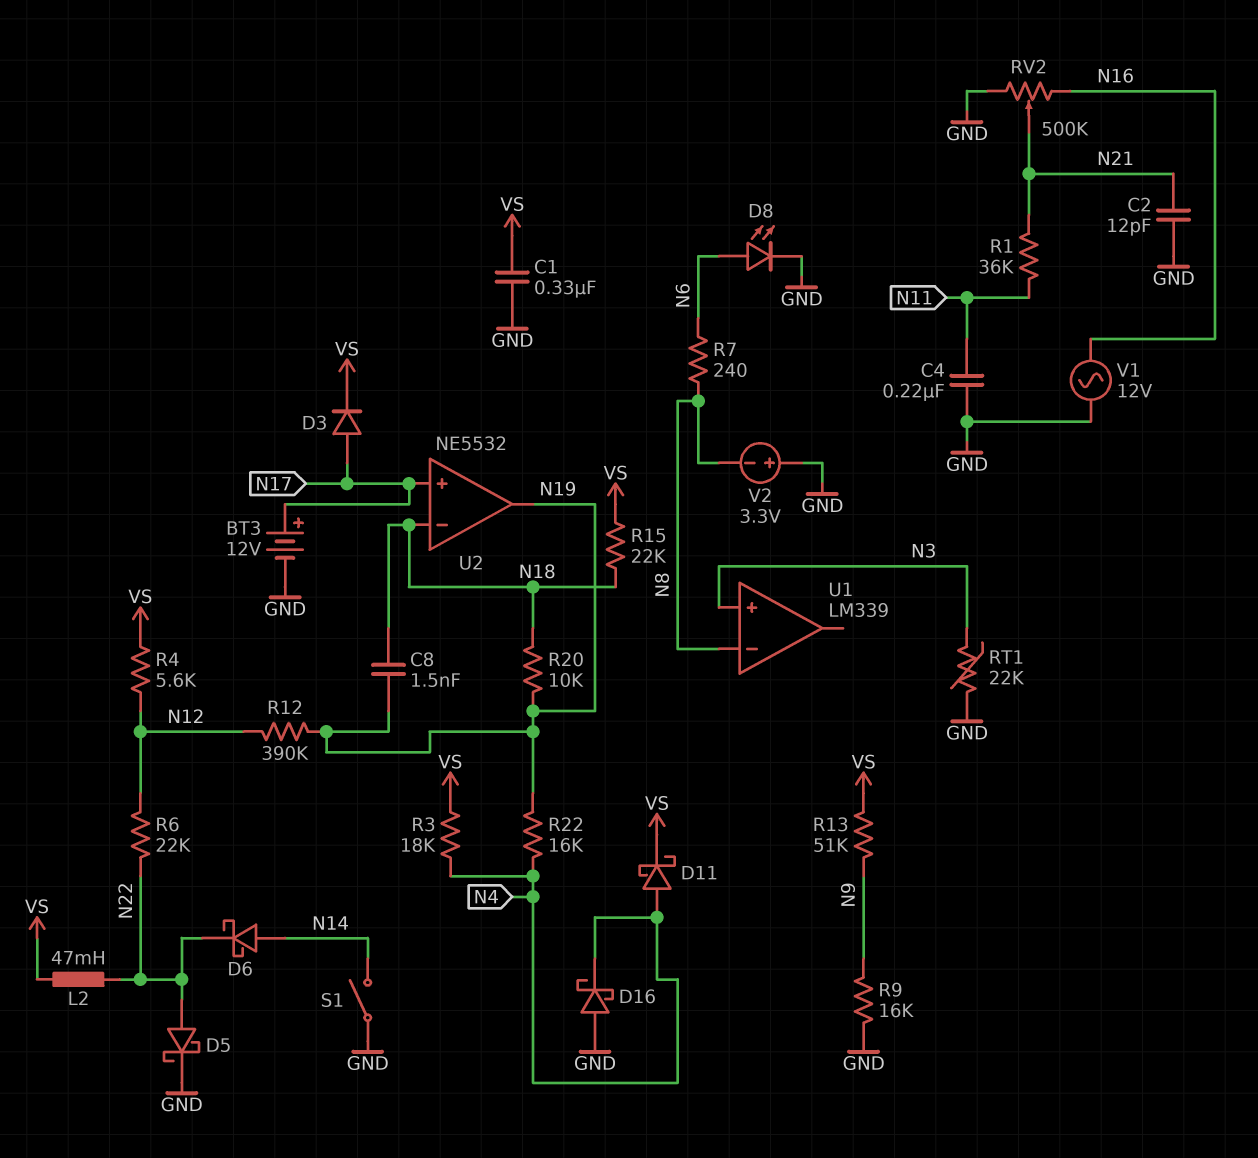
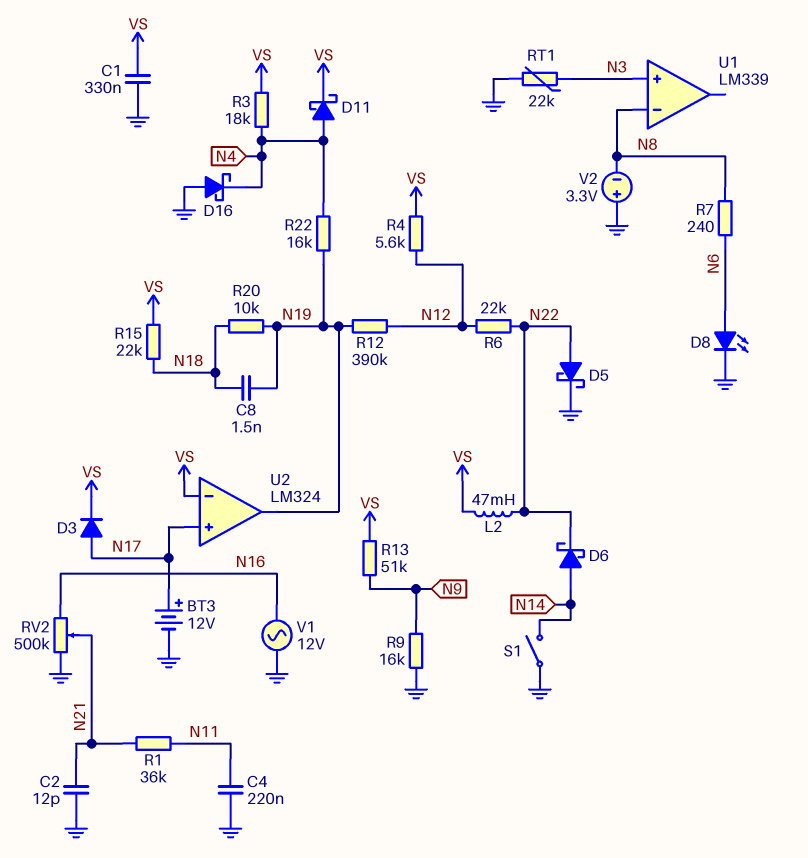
U2: NE5532 -> LM324
U2 pin in-: N18 -> VS

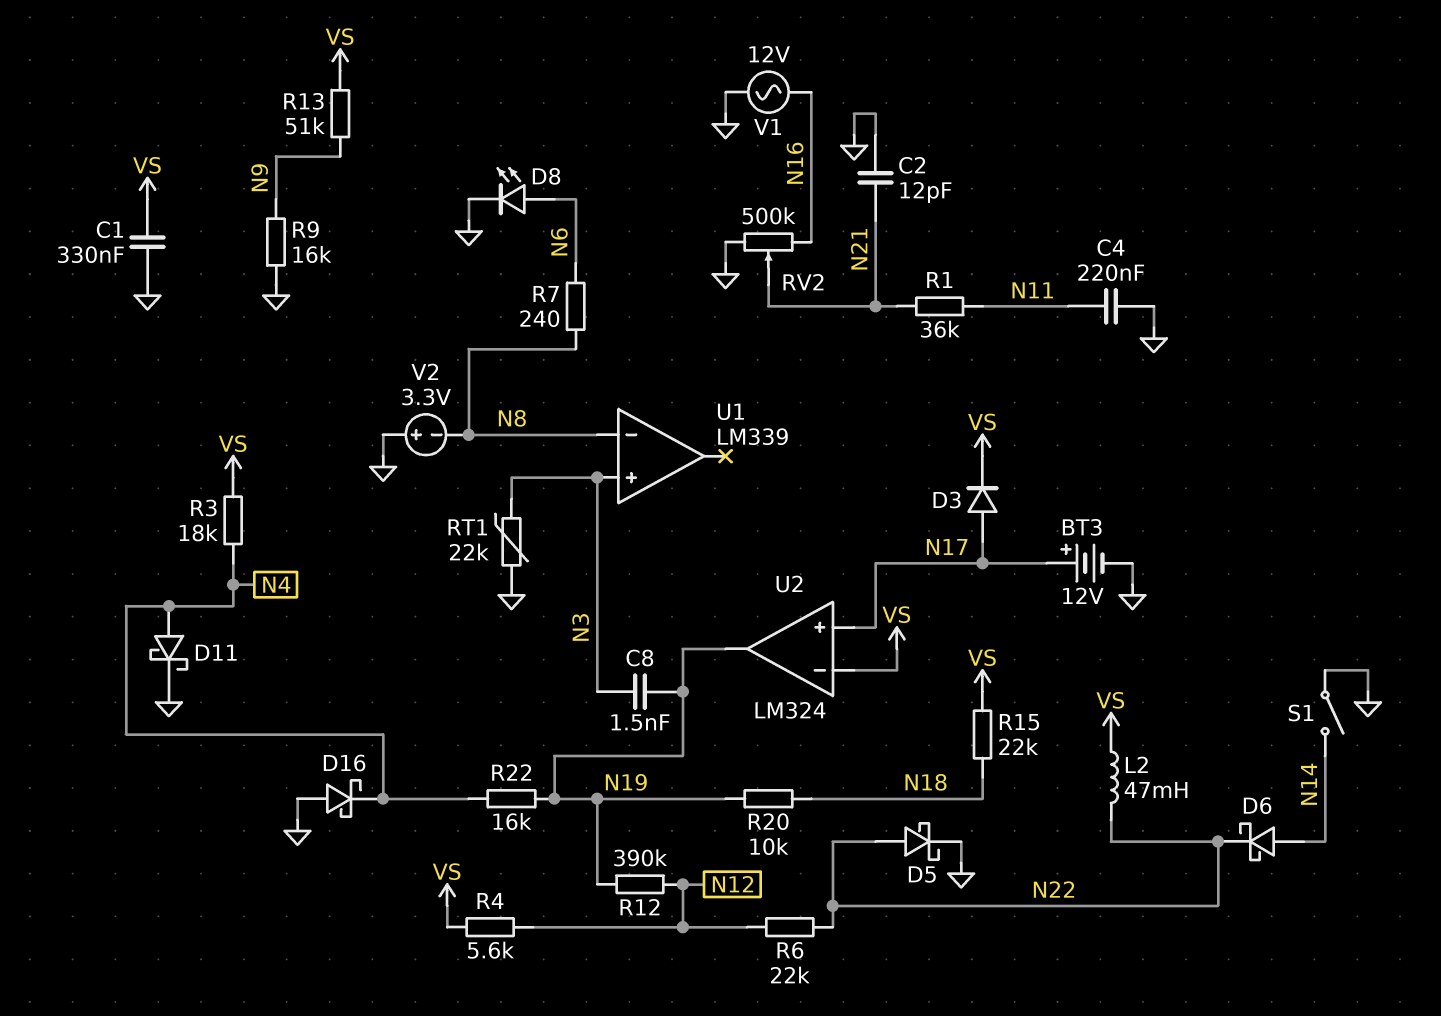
C8: 1.5nF (N18, N19) -> 1.5nF (N3, N19)
D11: schottky (A N4, K VS) -> schottky (A N4, K GND)

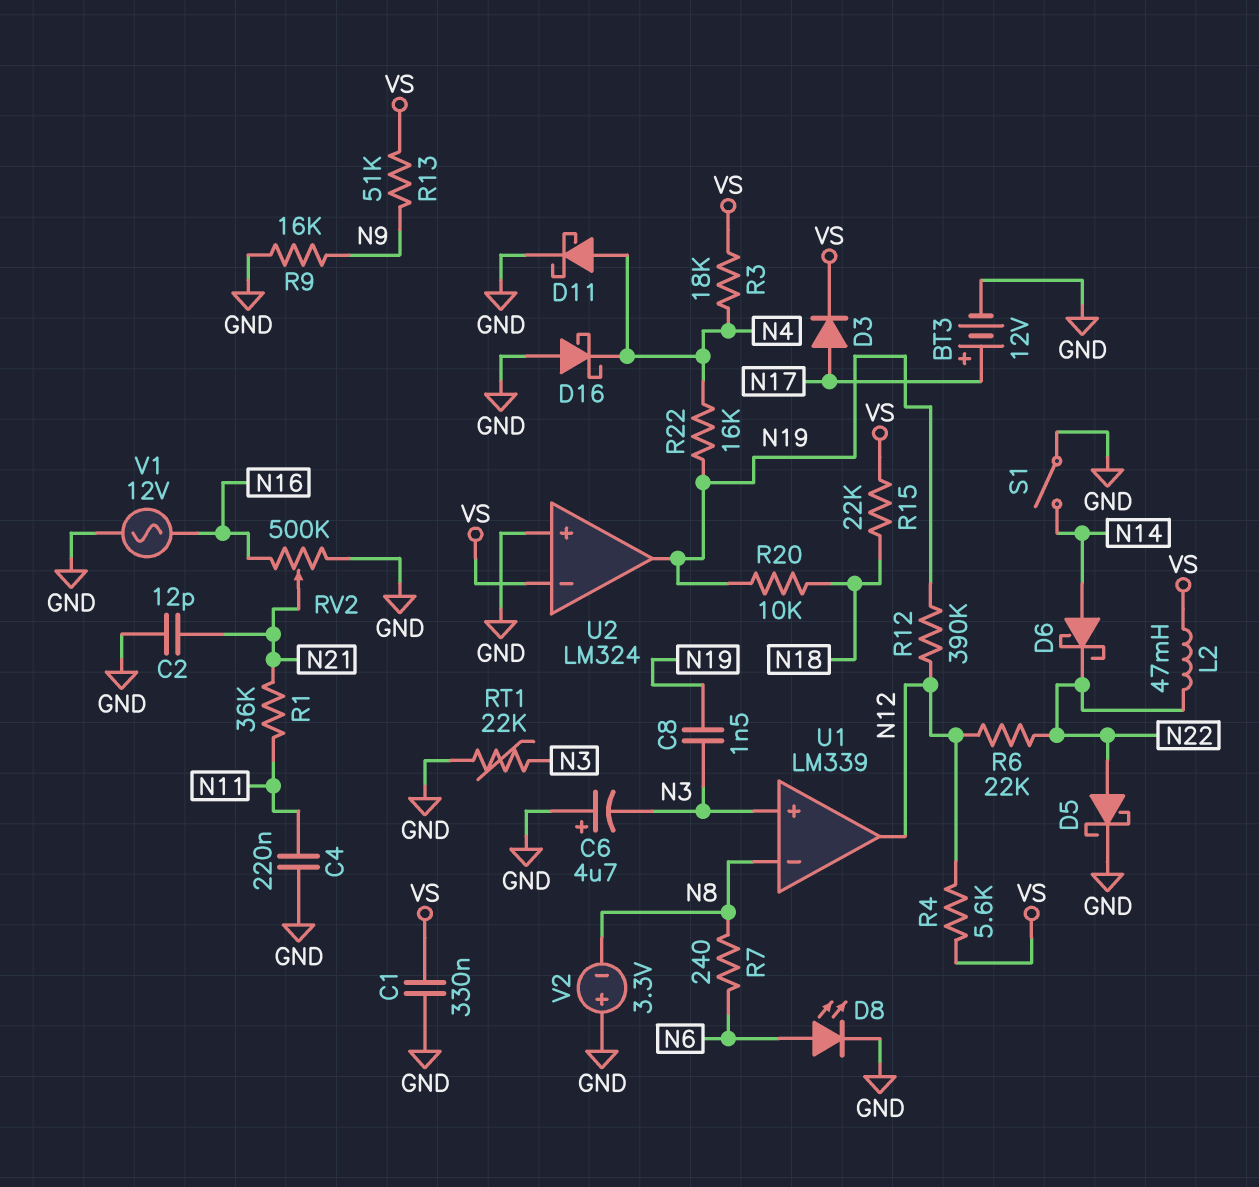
C6: none -> 4.7uF (plus GND, minus N3)
U1 pin out: none -> N12
U2 pin in+: N17 -> GND

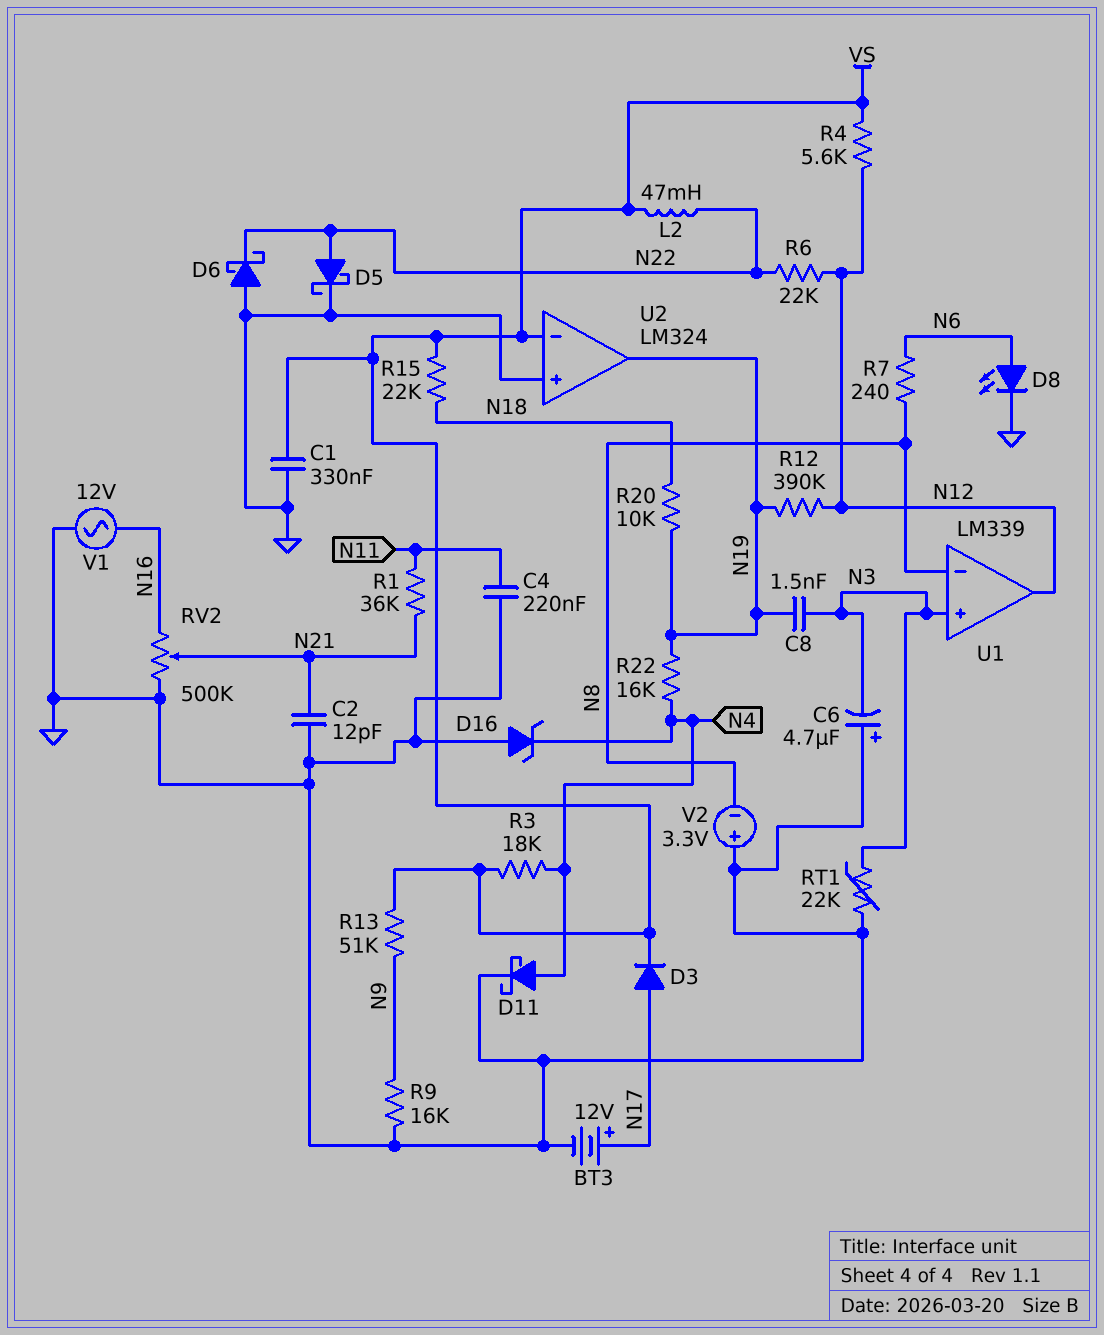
D6: schottky (A N14, K N22) -> schottky (A GND, K N22)
D16: schottky (A GND, K N4) -> zener (A GND, K N4)
S1: switch (GND, N14) -> none

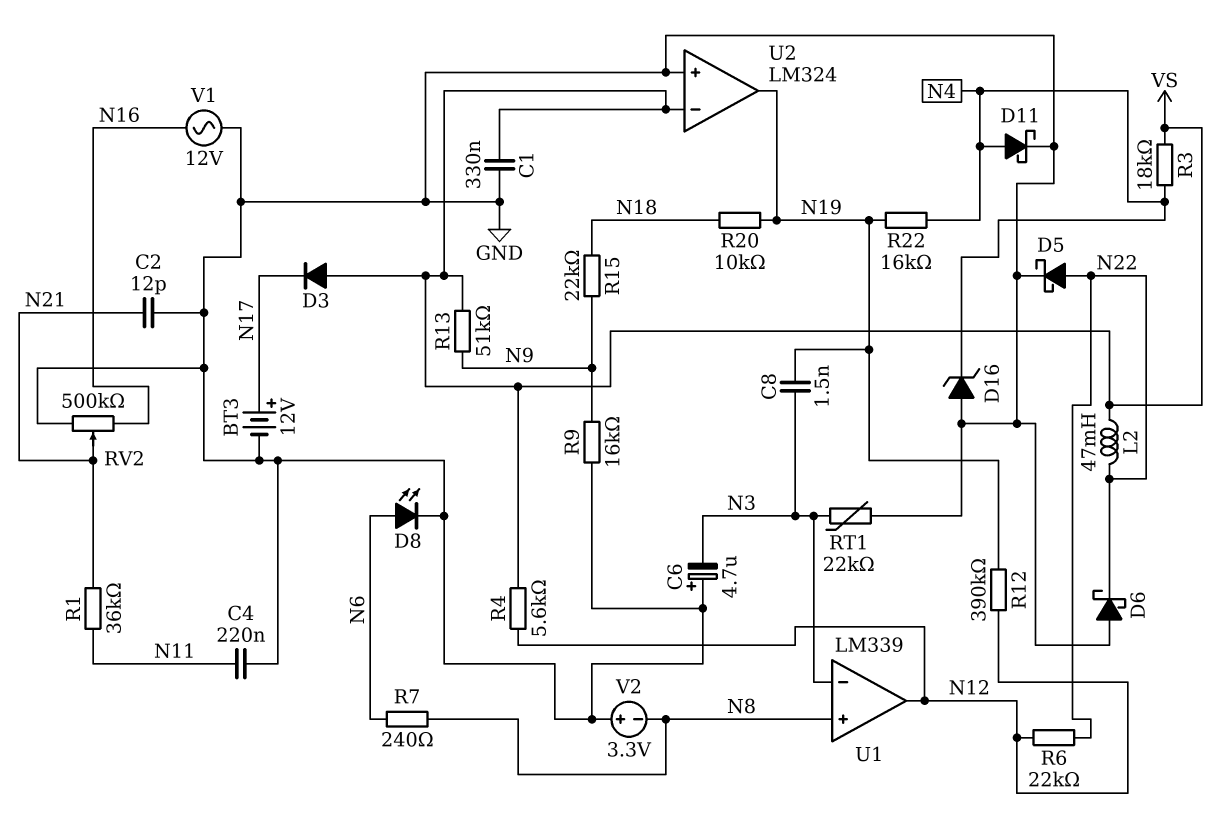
D3: diode (A N17, K VS) -> diode (A VS, K N17)
R15: 22k (N18, VS) -> 22k (N9, N18)
U1 pin in+: N3 -> N8
U1 pin in-: N8 -> N3

